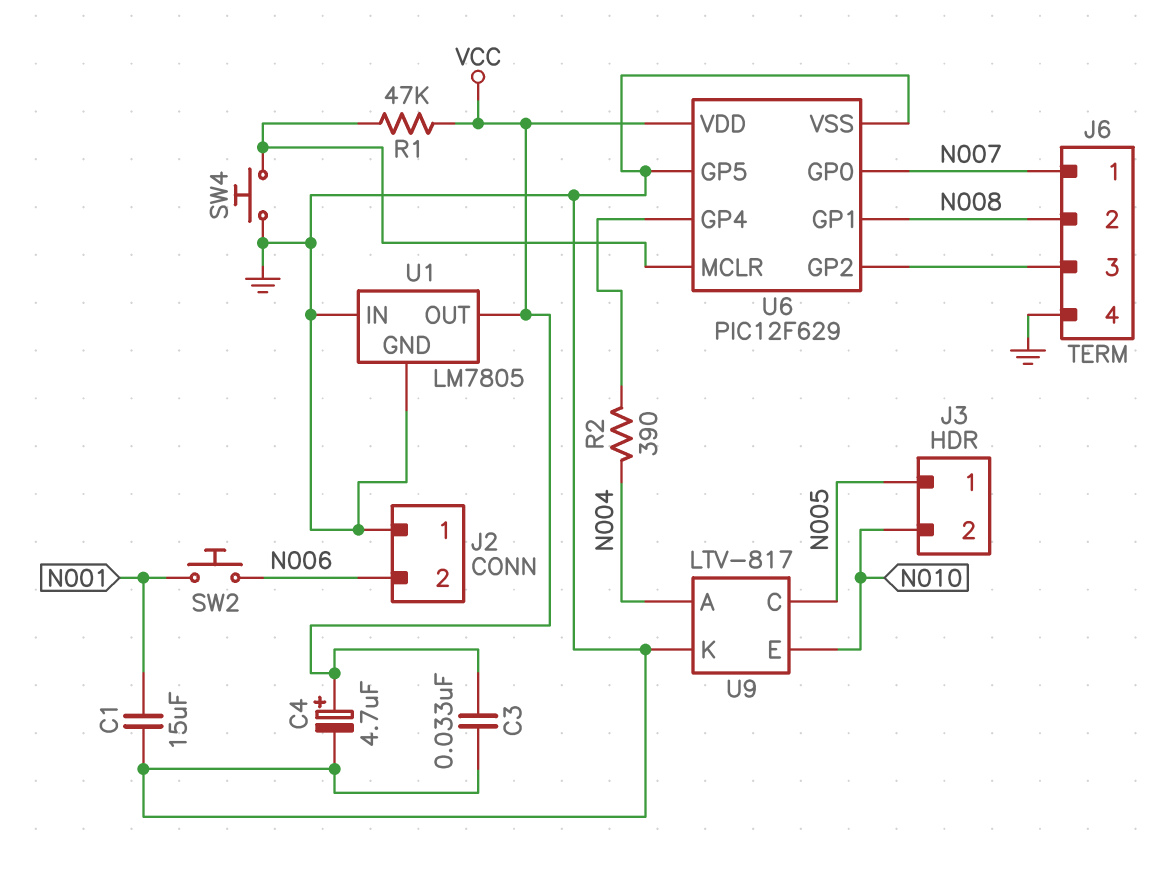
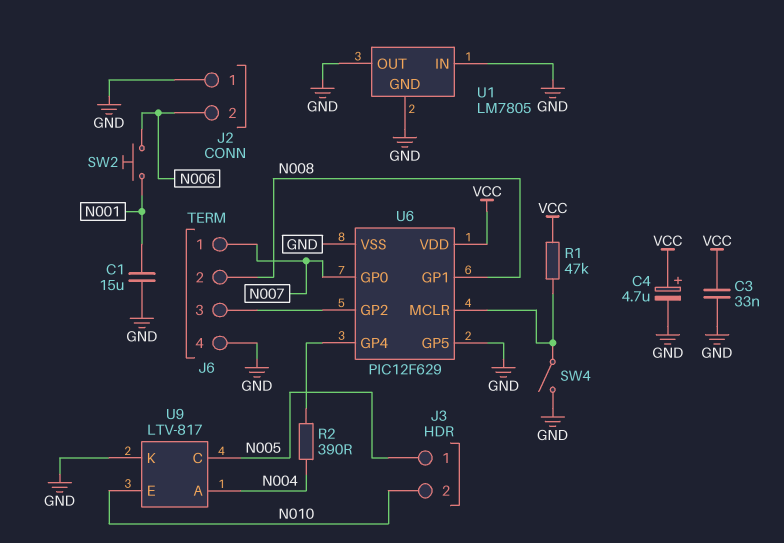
SW4: button (GND, U6/MCLR) -> switch (GND, U6/MCLR)
U1 pin OUT: VCC -> GND

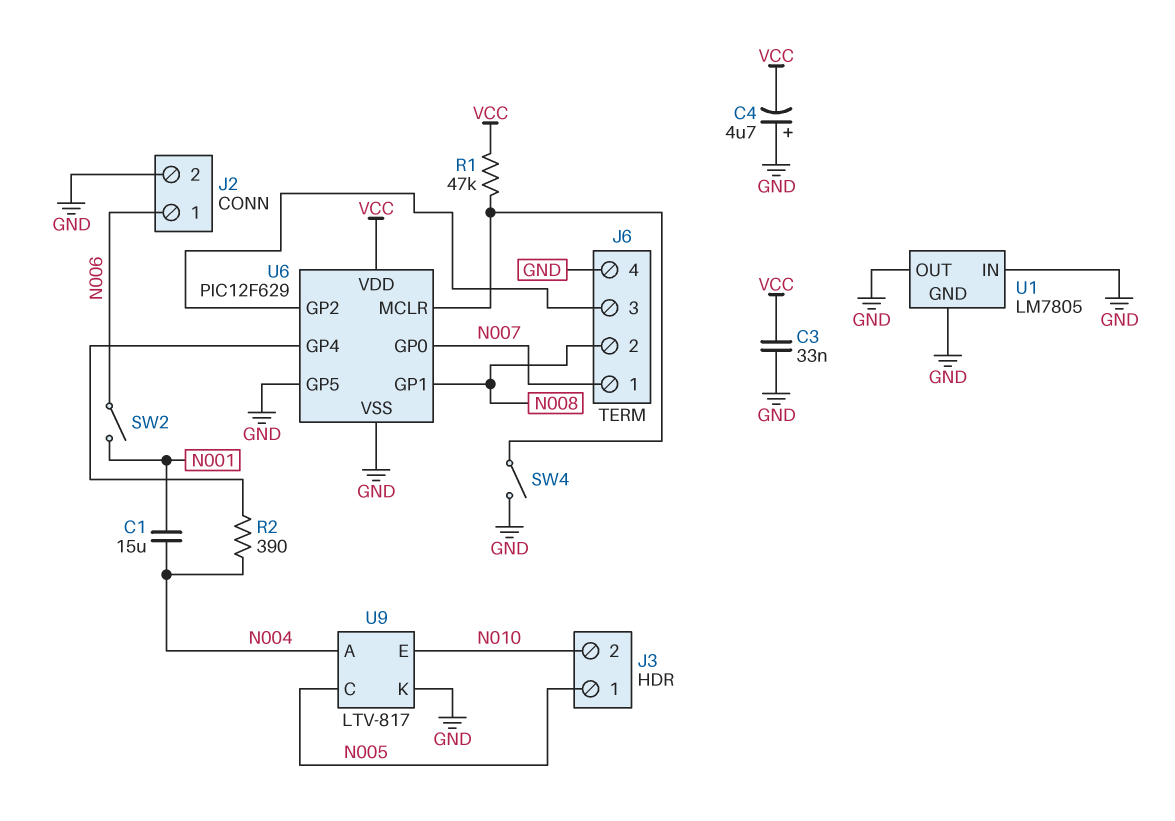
C1: 15uF (GND, N001) -> 15uF (N001, N004)
C4: 4.7uF (plus VCC, minus GND) -> 4.7uF (plus GND, minus VCC)
J2 pin 1: GND -> N006
J2 pin 2: N006 -> GND
SW2: button (N001, N006) -> switch (N001, N006)

